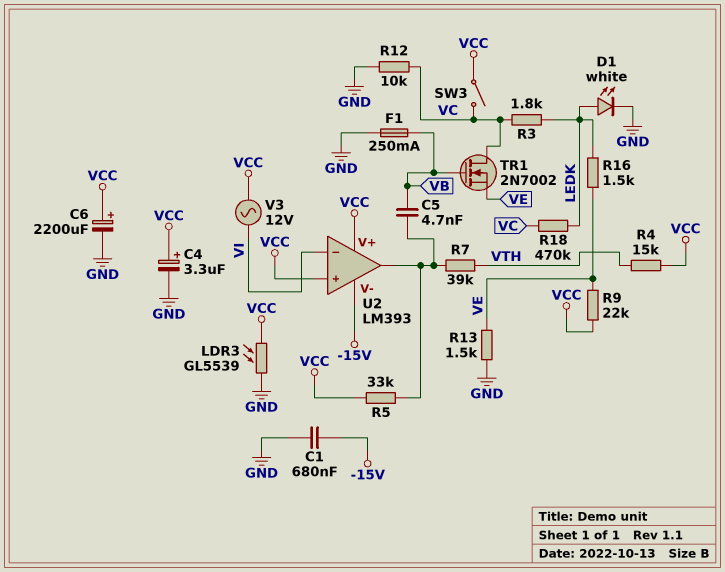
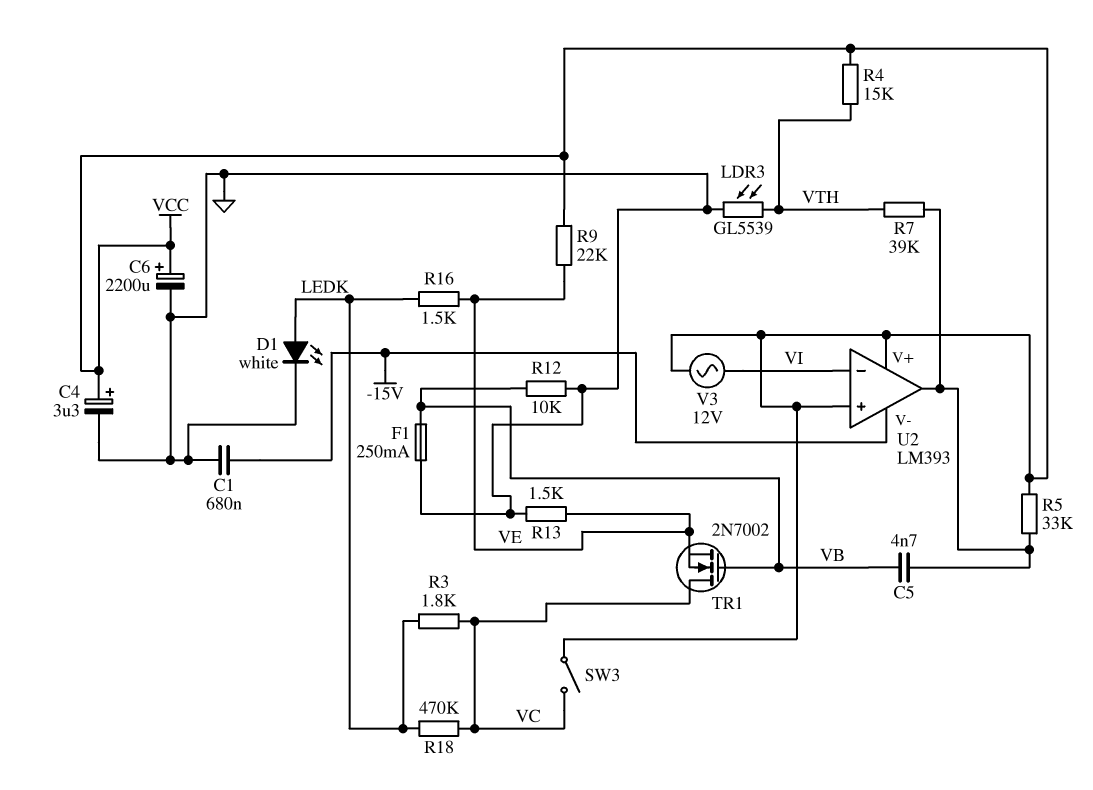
LDR3: GL5539 (GND, VCC) -> GL5539 (GND, VTH)
R12: 10k (GND, VC) -> 10k (GND, VB)

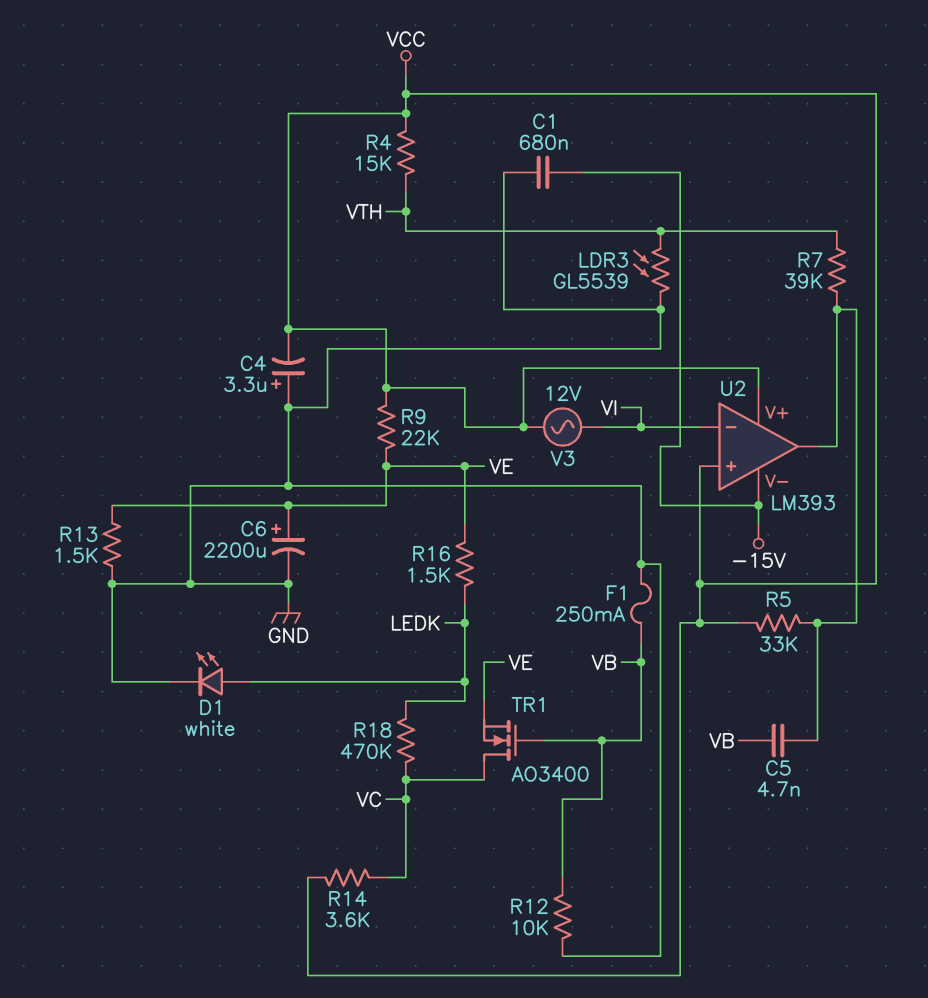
C4: 3.3uF (plus VCC, minus GND) -> 3.3uF (plus GND, minus VCC)
C6: 2200uF (plus VCC, minus GND) -> 2200uF (plus VE, minus GND)
R3: 1.8k (LEDK, VC) -> none
R14: none -> 3.6k (VC, VCC)
SW3: switch (VC, VCC) -> none
TR1: NMOS 2N7002 (G VB, D VC, S VE) -> NMOS AO3400 (G VB, D VC, S VE)

